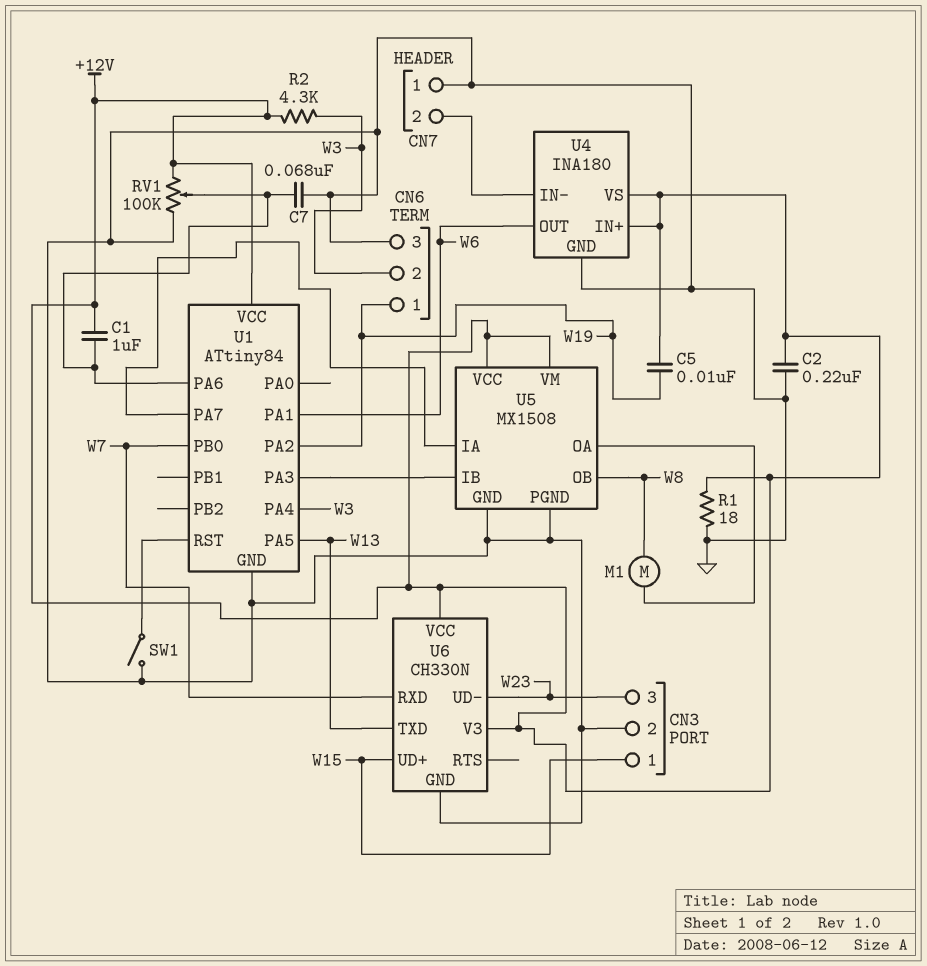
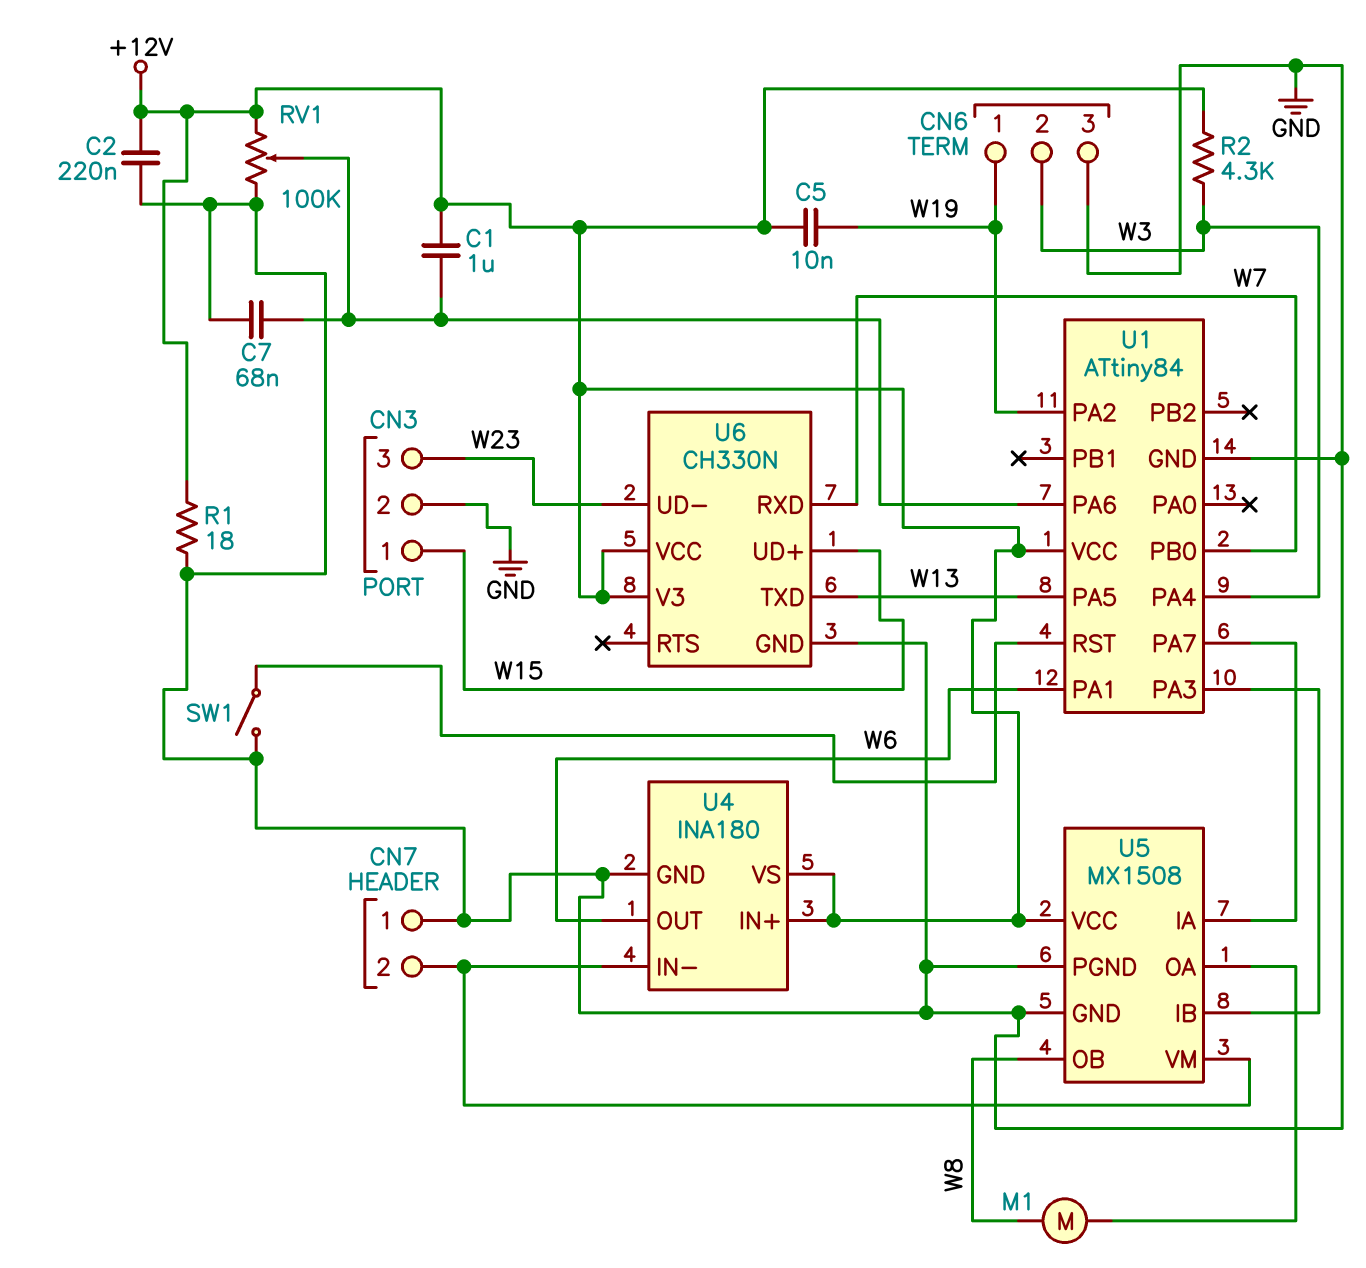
U5 pin VM: +12V -> CN7/2

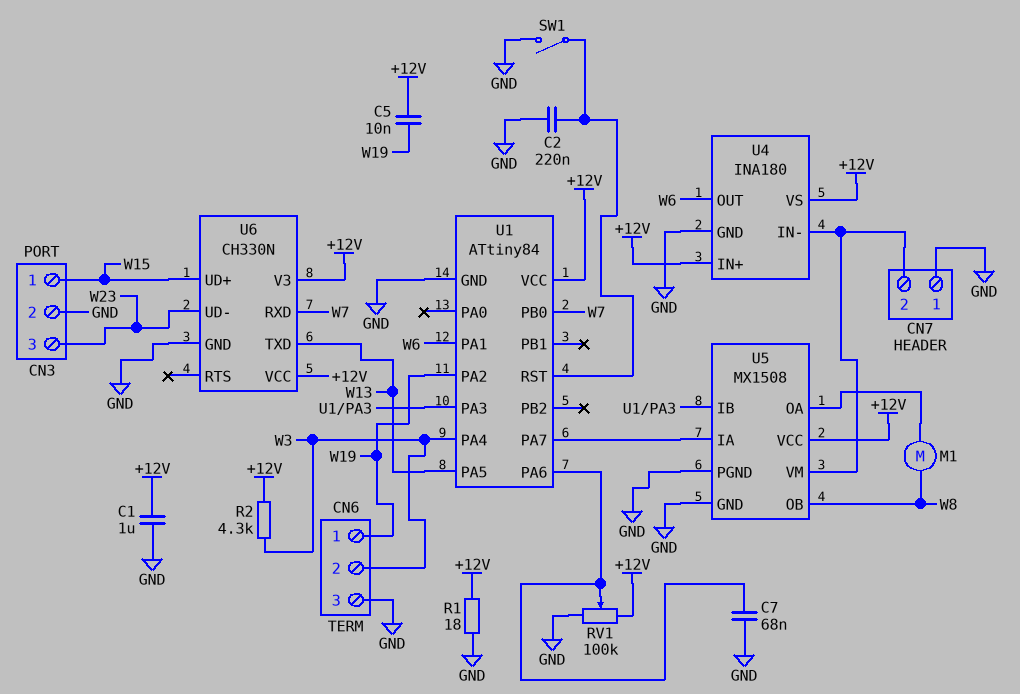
C1: 1uF (+12V, U1/PA6) -> 1uF (+12V, GND)
C2: 220nF (+12V, GND) -> 220nF (GND, U1/RST)

